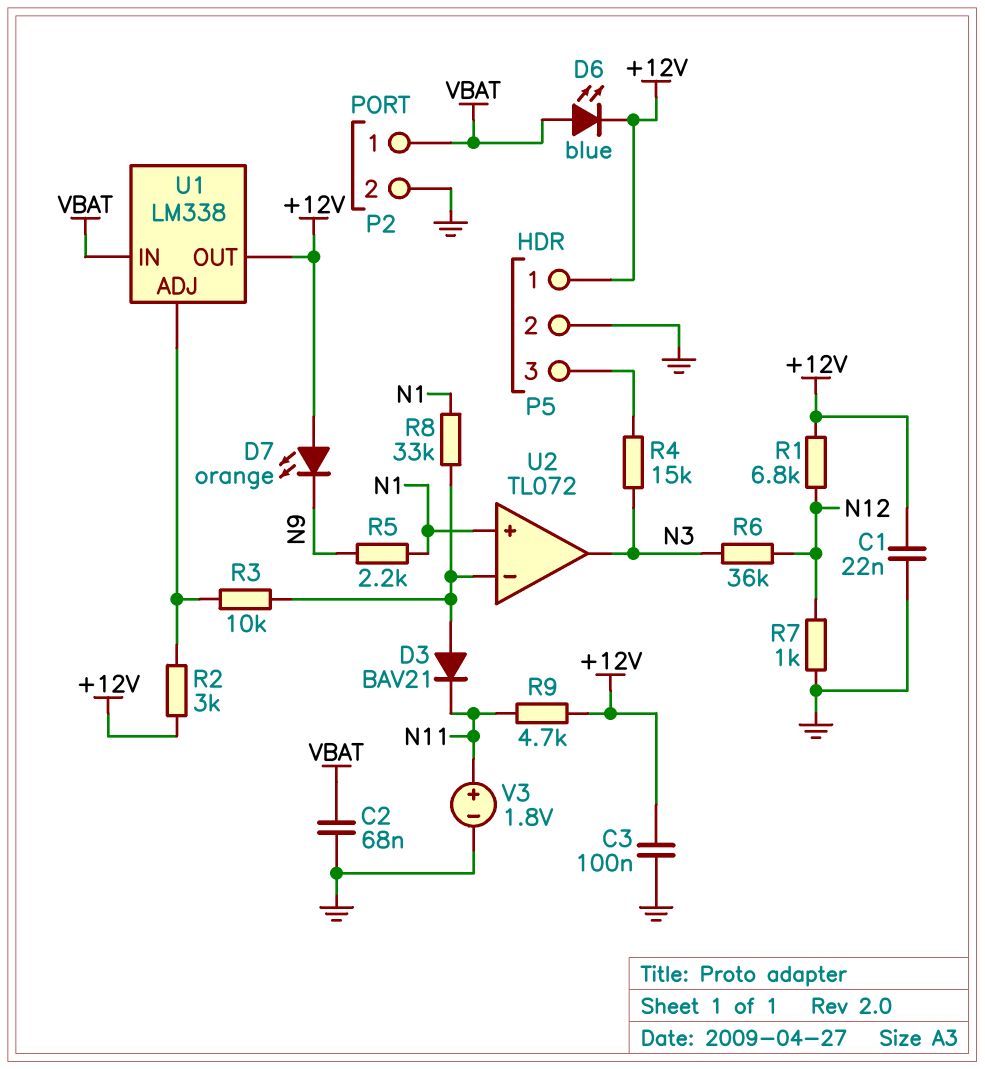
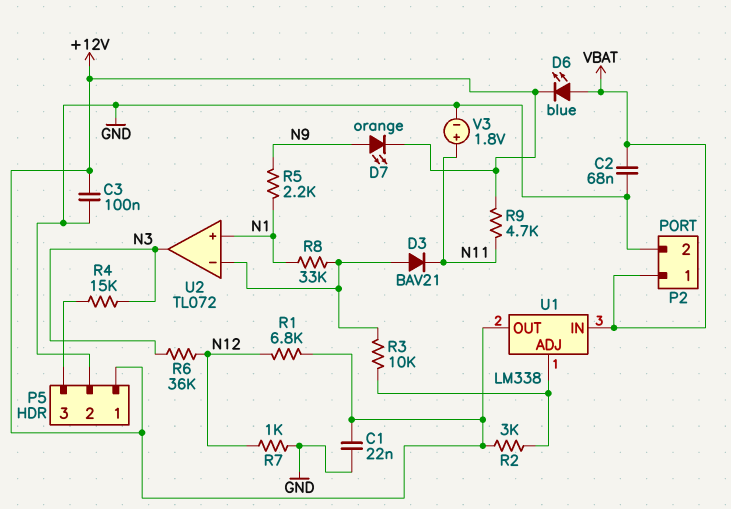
D7: LED orange (A +12V, K N9) -> LED orange (A N9, K +12V)

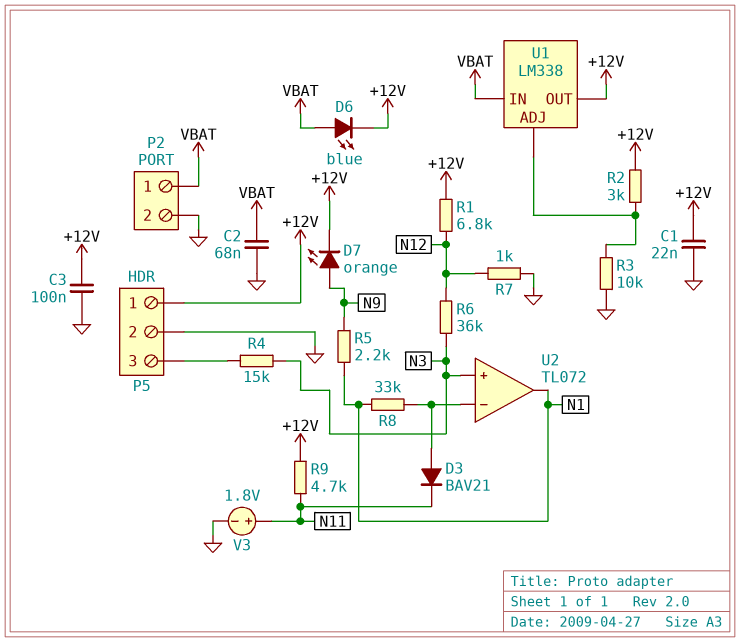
R3: 10k (U1/ADJ, U2/in-) -> 10k (GND, U1/ADJ)
U2 pin in+: N1 -> N3
U2 pin out: N3 -> N1

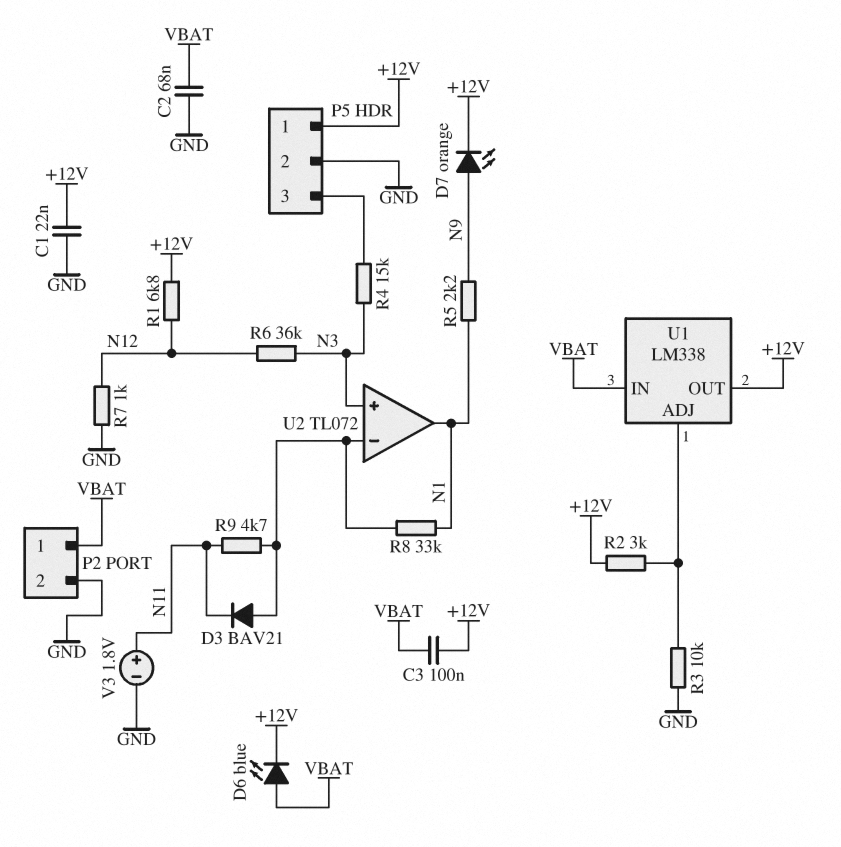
C3: 100nF (+12V, GND) -> 100nF (+12V, VBAT)
R9: 4.7k (+12V, N11) -> 4.7k (N11, U2/in-)

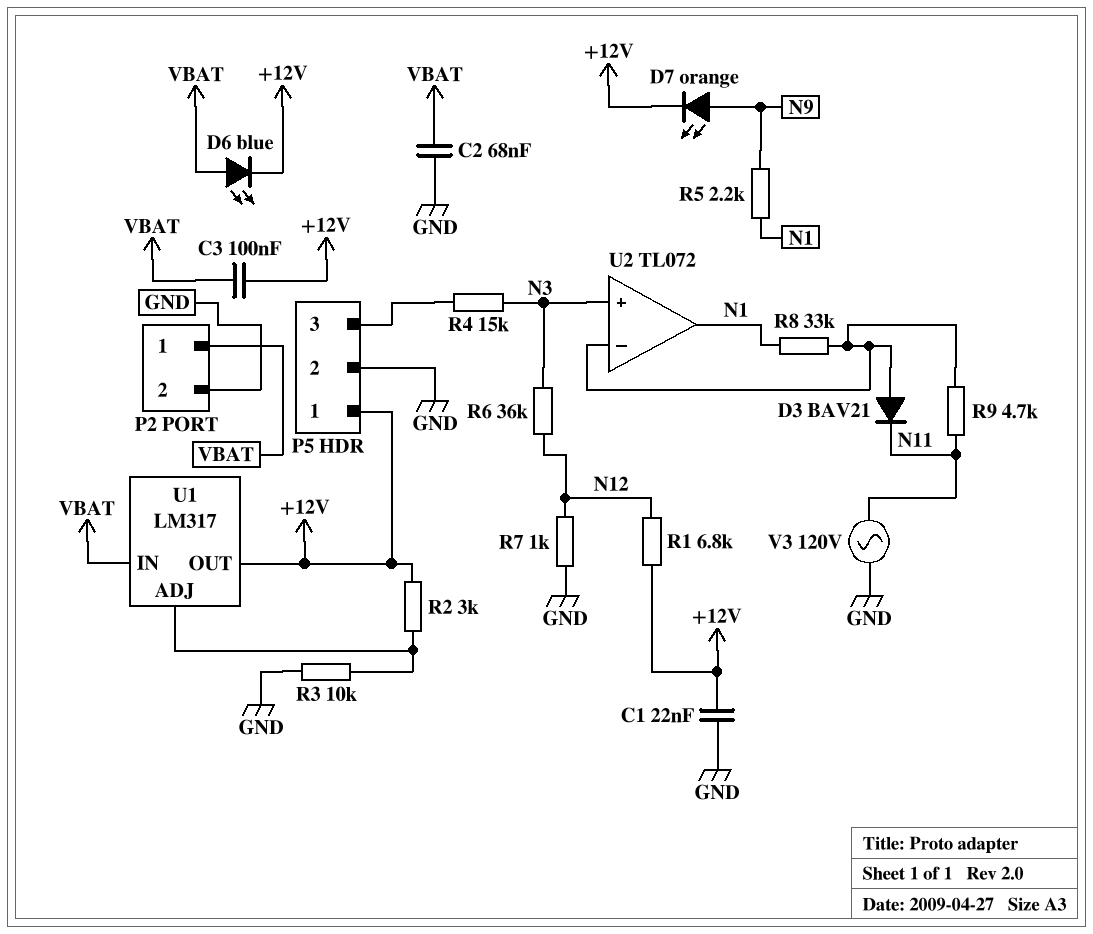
U1: LM338 -> LM317
V3: 1.8V (plus N11, minus GND) -> AC 120V (GND, N11)

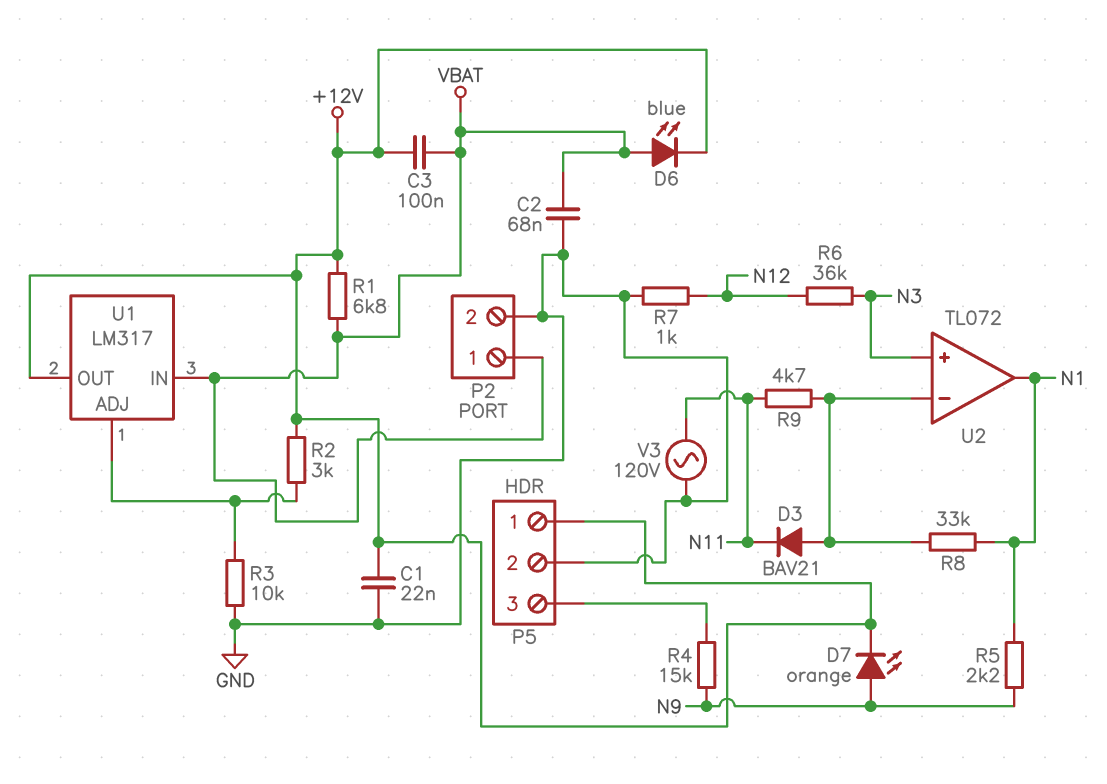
R1: 6.8k (+12V, N12) -> 6.8k (+12V, VBAT)
R4: 15k (N3, P5/3) -> 15k (N9, P5/3)

